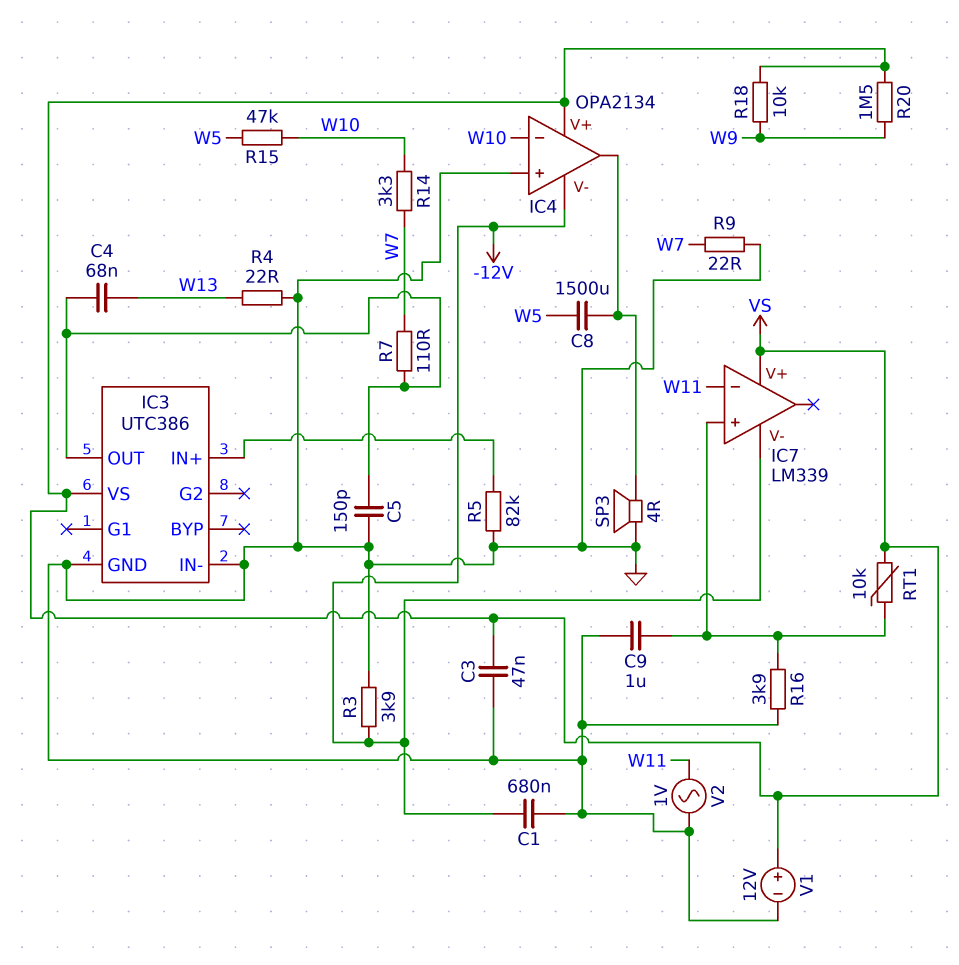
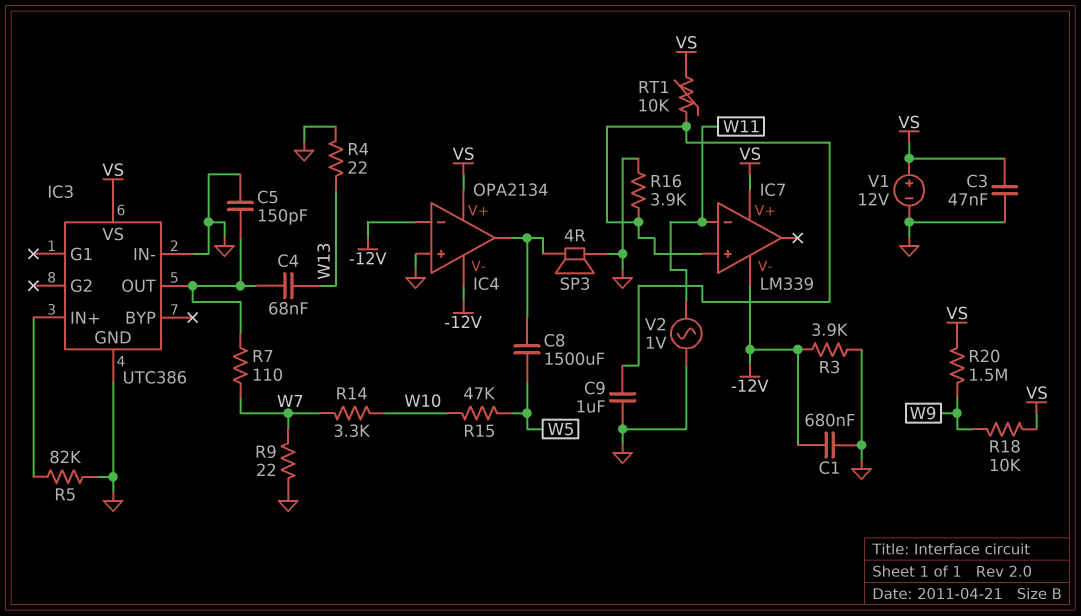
IC4 pin in-: W10 -> -12V

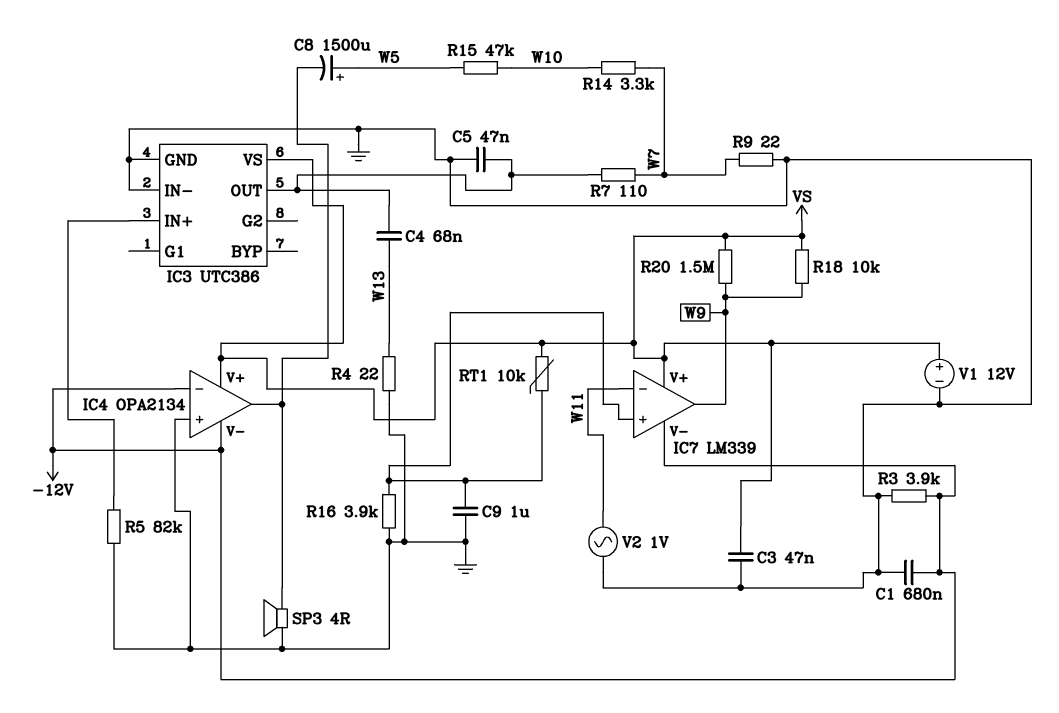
C5: 150pF (GND, IC3/OUT) -> 47nF (GND, IC3/OUT)
C8: 1500uF (IC4/out, W5) -> 1500uF (plus W5, minus IC4/out)
IC7 pin out: none -> W9

